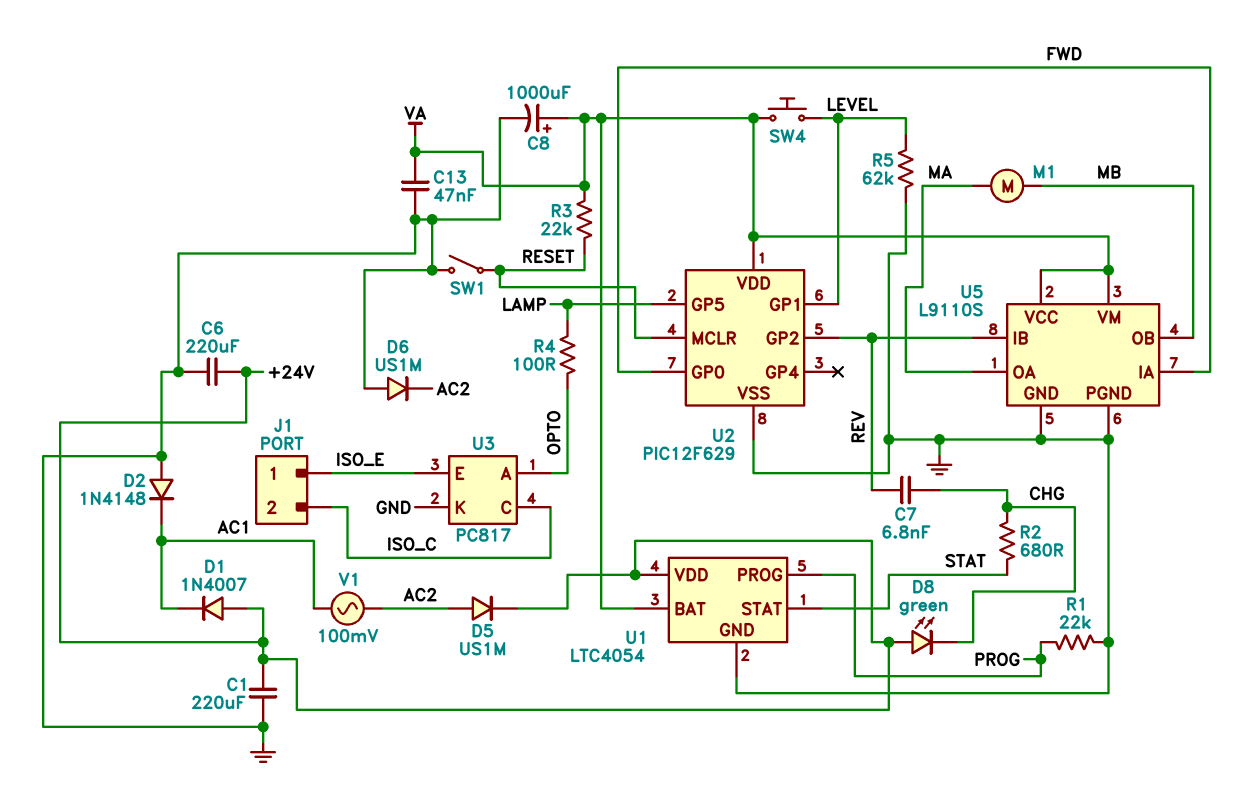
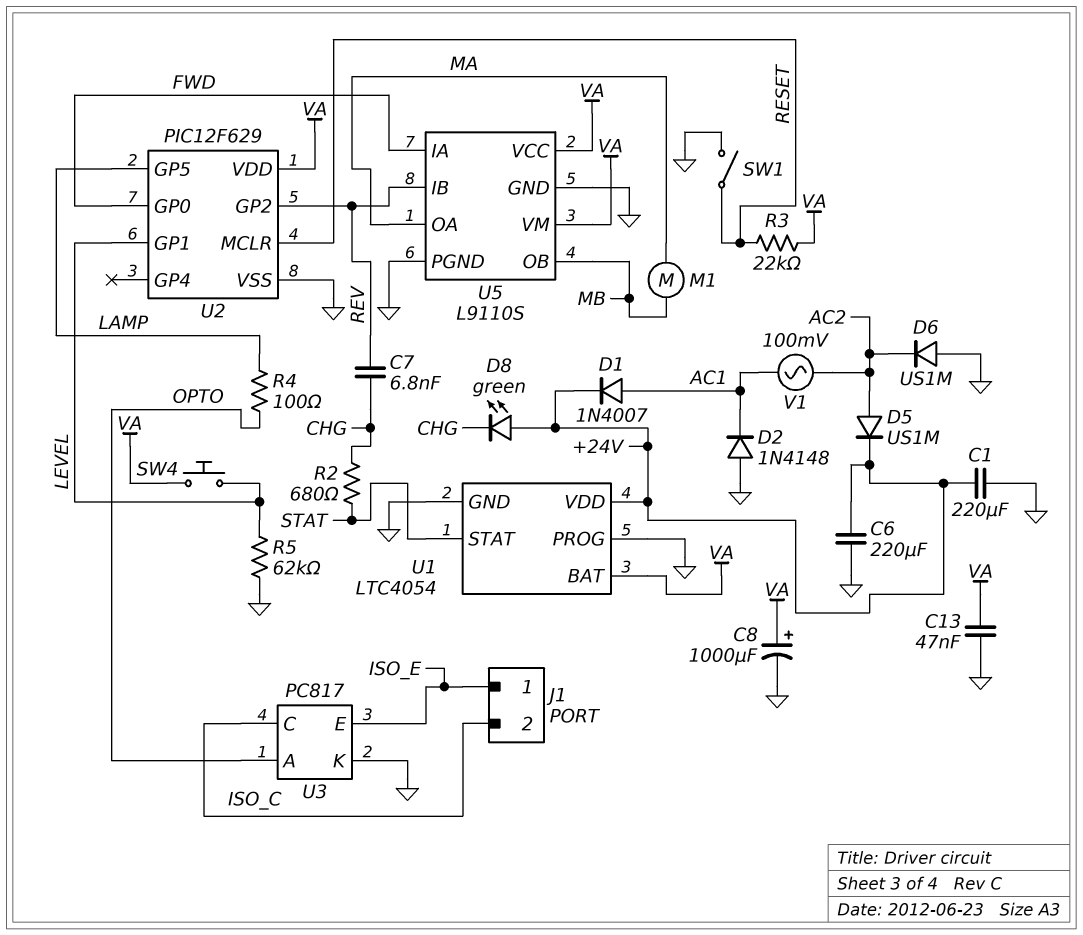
D1: diode 1N4007 (A +24V, K AC1) -> diode 1N4007 (A AC1, K +24V)
R1: 22k (GND, PROG) -> none
U1 pin PROG: PROG -> GND

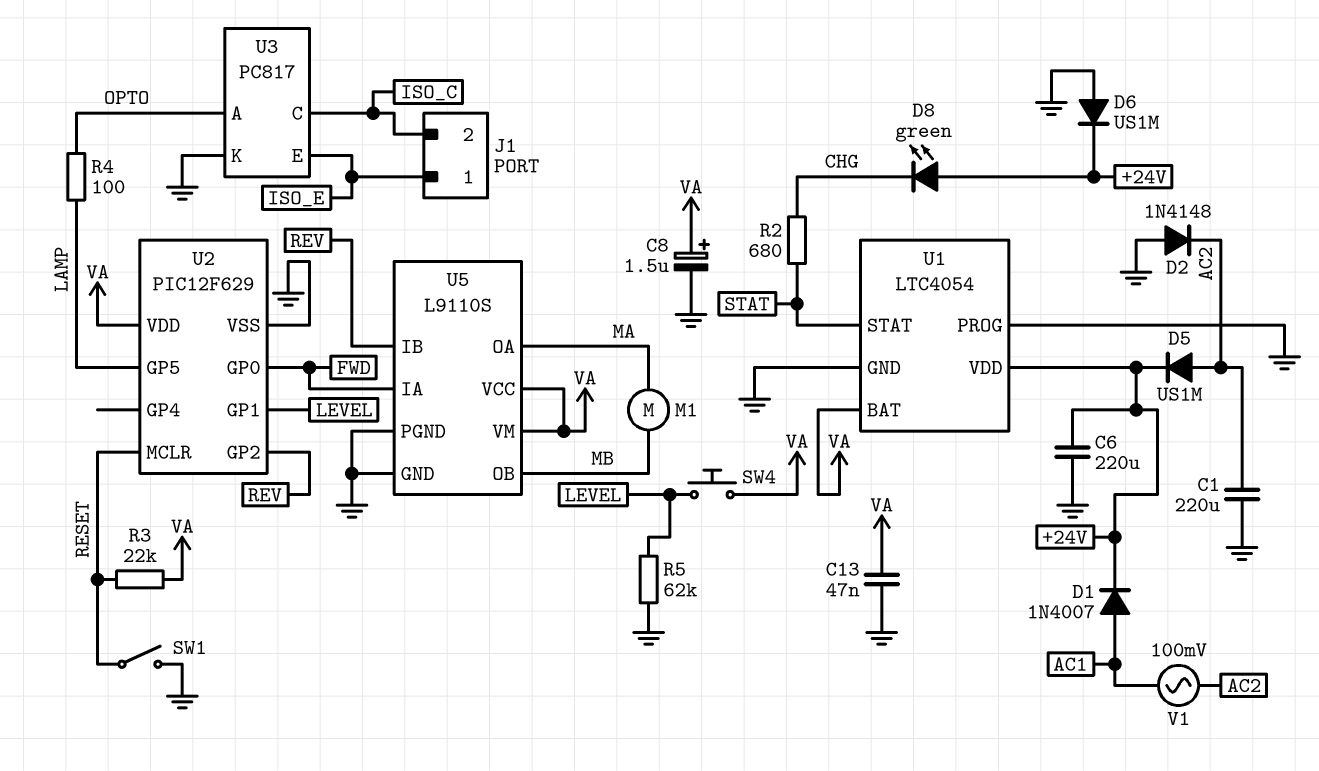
C1: 220uF (+24V, GND) -> 220uF (AC2, GND)
C7: 6.8nF (CHG, REV) -> none
C8: 1000uF (plus VA, minus GND) -> 1.5uF (plus VA, minus GND)
D2: diode 1N4148 (A GND, K AC1) -> diode 1N4148 (A GND, K AC2)
D6: diode US1M (A GND, K AC2) -> diode US1M (A GND, K +24V)

